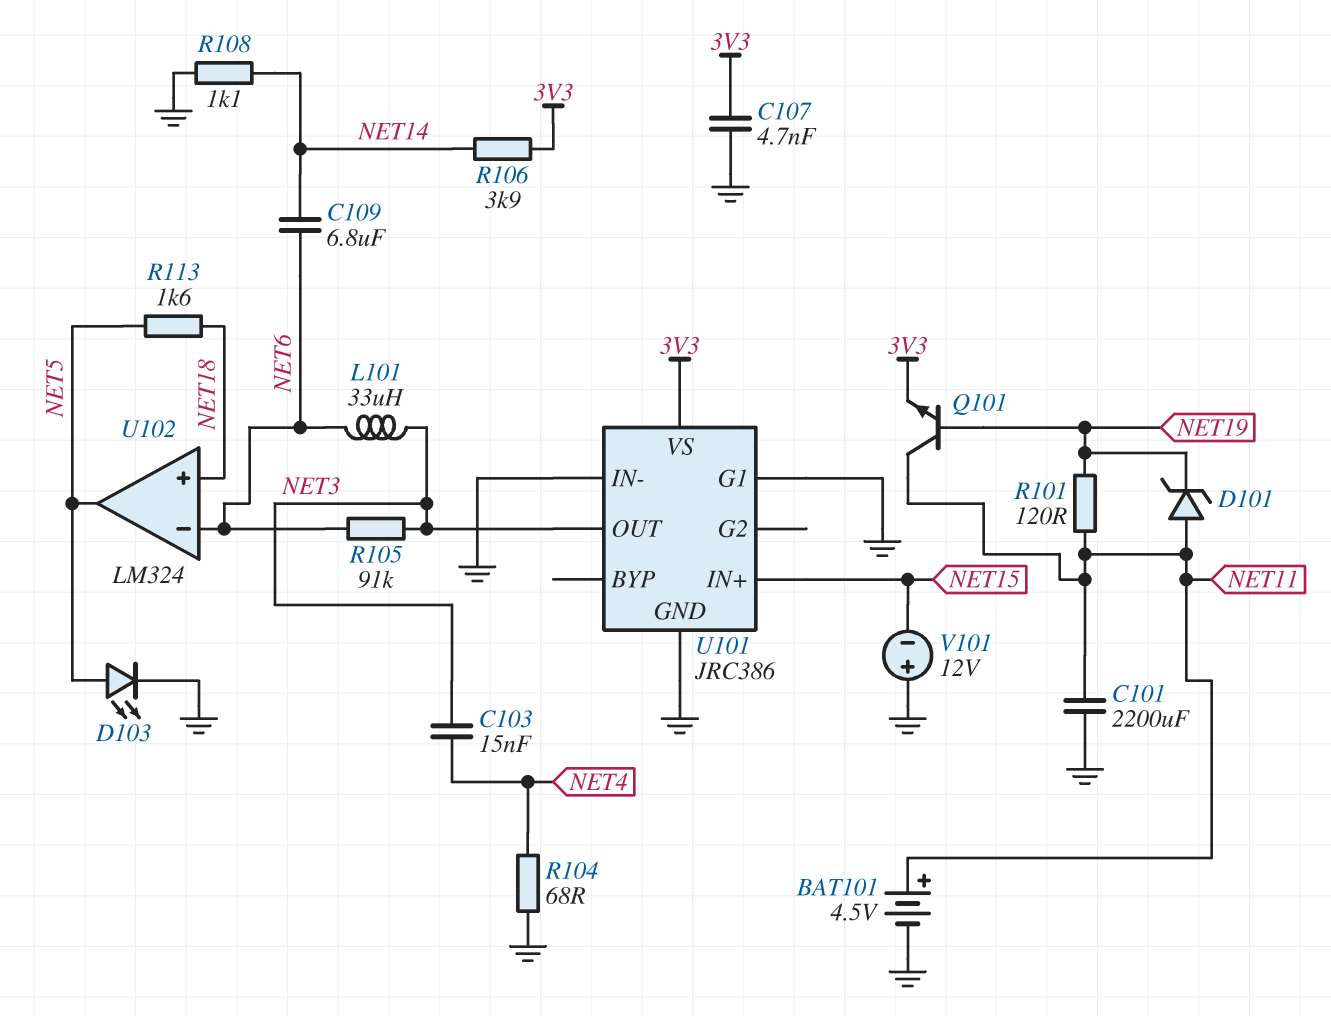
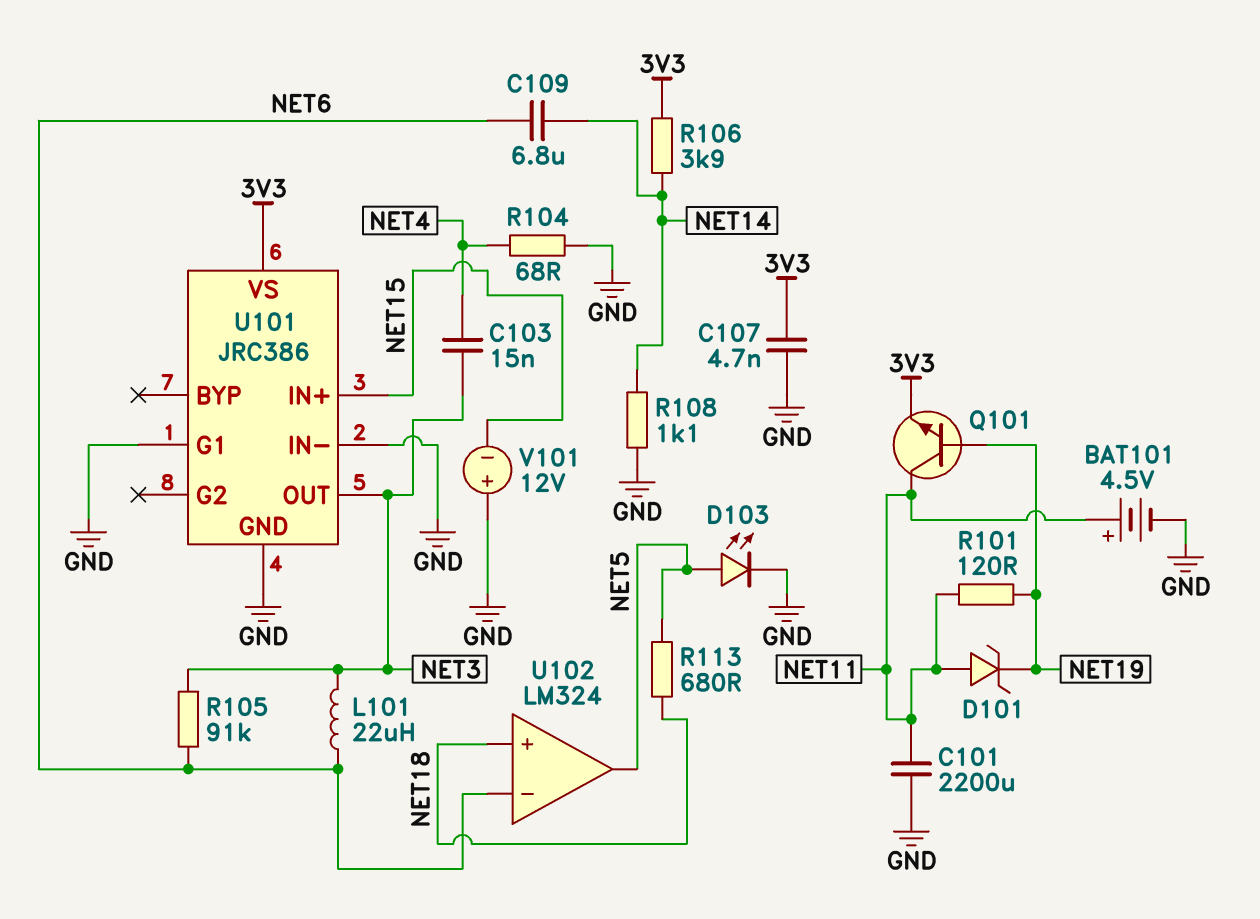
L101: 33uH (NET3, NET6) -> 22uH (NET3, NET6)
R113: 1.6k (NET5, NET18) -> 680 (NET5, NET18)

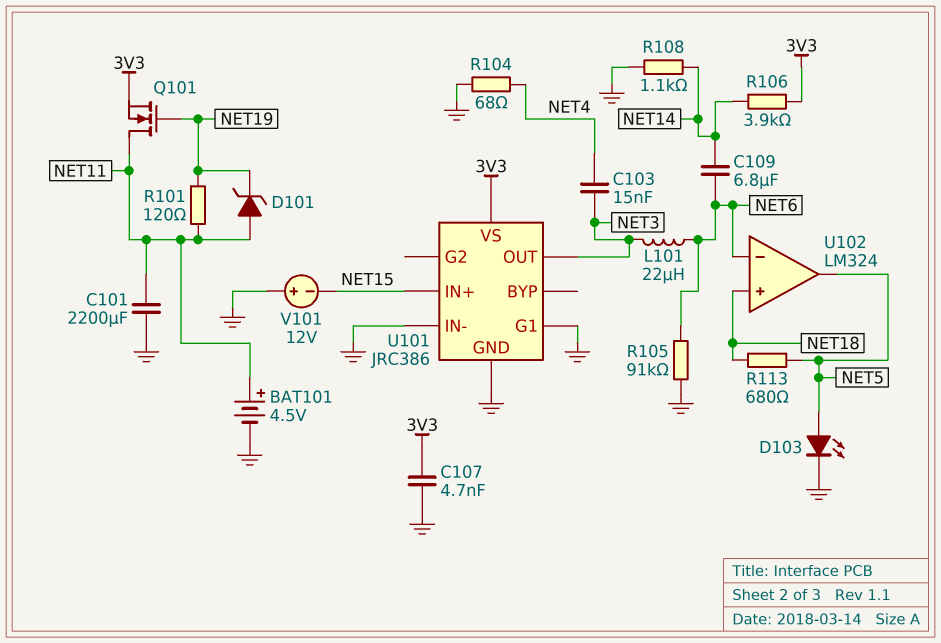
Q101: NPN (B NET19, C NET11, E 3V3) -> NMOS (G NET19, D NET11, S 3V3)
R105: 91k (NET3, NET6) -> 91k (GND, NET6)

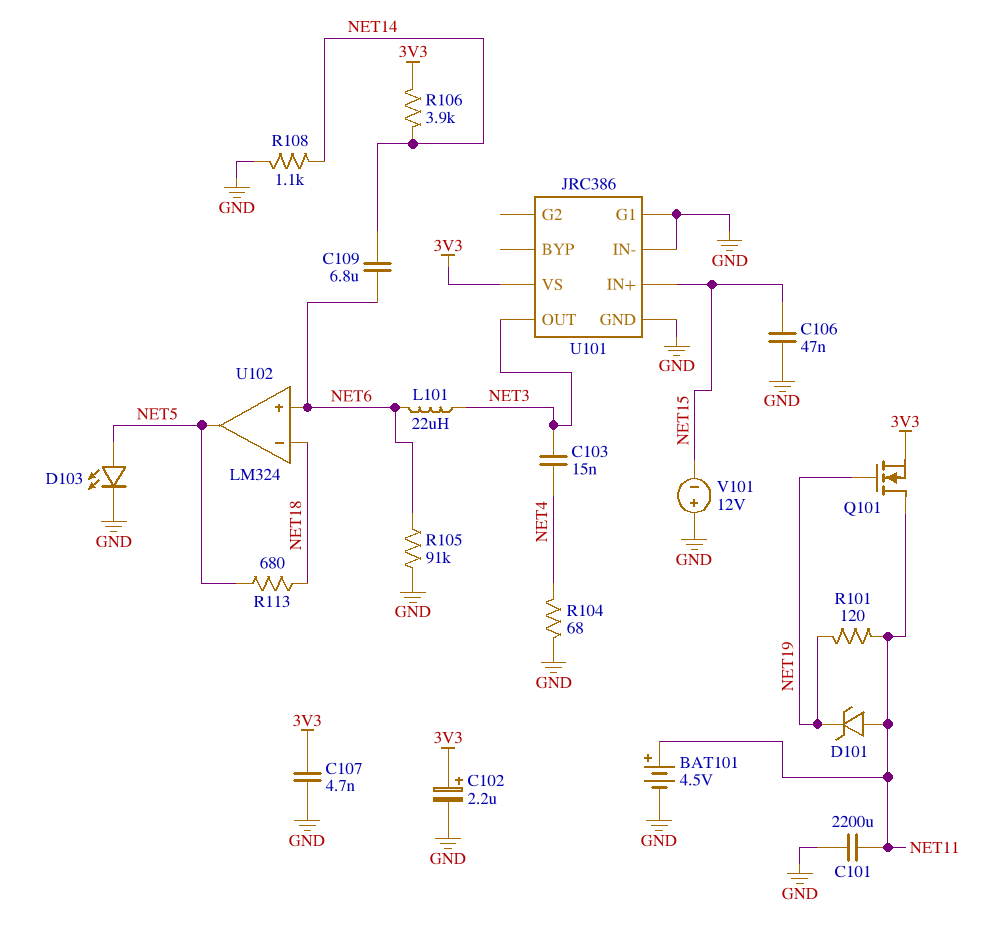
C102: none -> 2.2uF (plus 3V3, minus GND)
C106: none -> 47nF (GND, NET15)
U102 pin in+: NET18 -> NET6
U102 pin in-: NET6 -> NET18

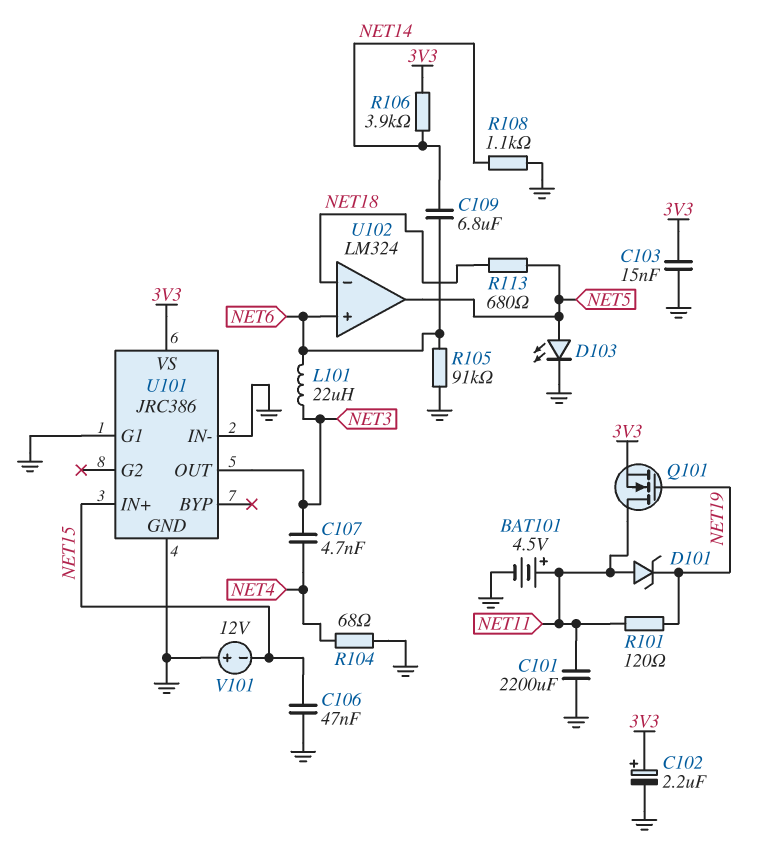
C103: 15nF (NET3, NET4) -> 15nF (3V3, GND)
C107: 4.7nF (3V3, GND) -> 4.7nF (NET3, NET4)

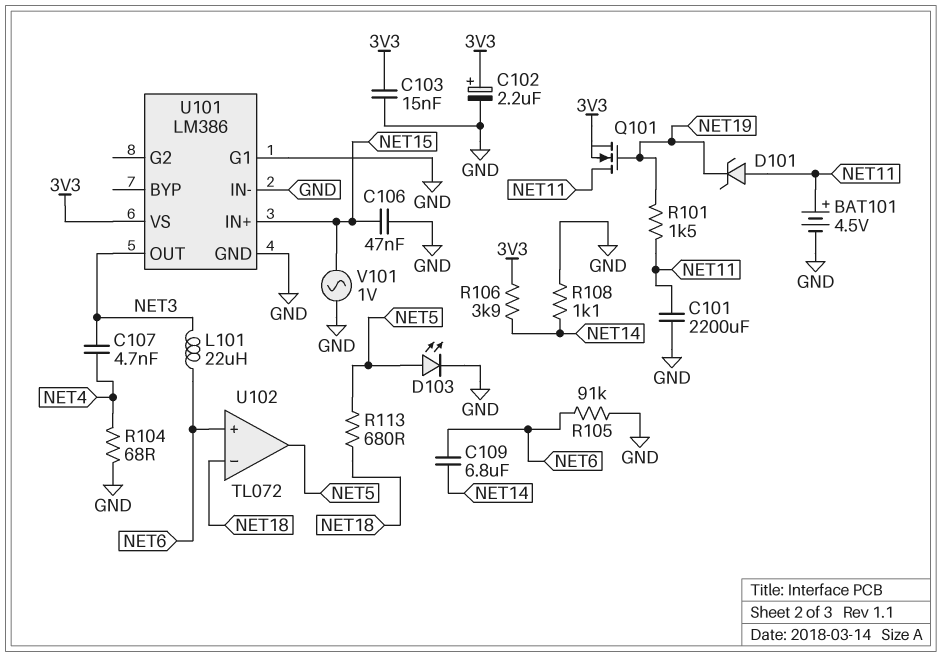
R101: 120 (NET11, NET19) -> 1.5k (NET11, NET19)
U101: JRC386 -> LM386
U102: LM324 -> TL072
V101: 12V (plus GND, minus NET15) -> AC 1V (GND, NET15)

